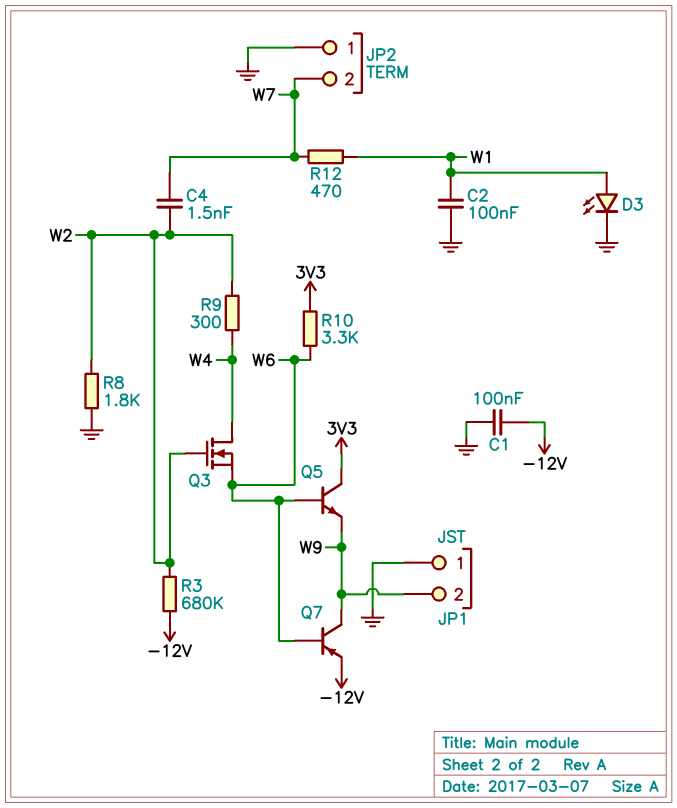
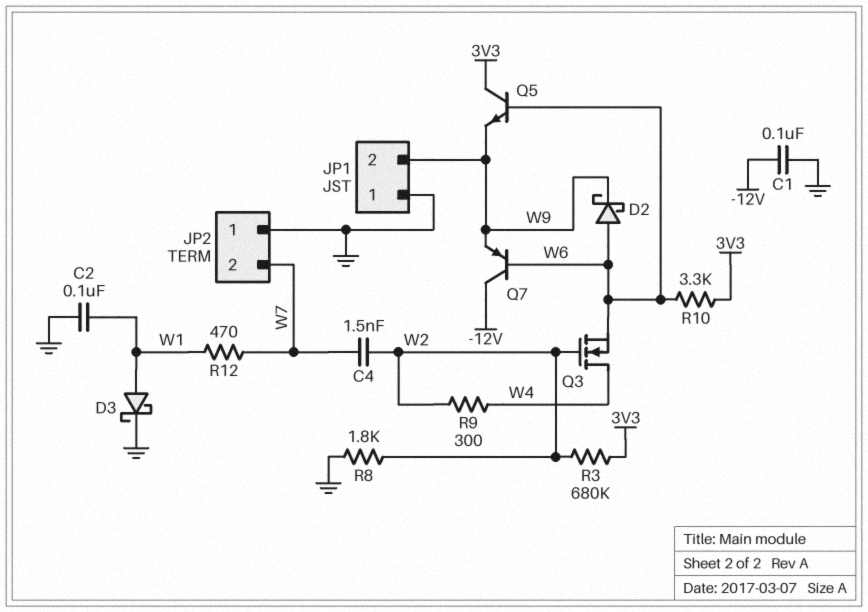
D2: none -> schottky (A W6, K W9)
D3: LED (A W1, K GND) -> schottky (A W1, K GND)
Q7: PNP (B W6, C W9, E -12V) -> PNP (B W6, C -12V, E W9)
R3: 680k (-12V, W2) -> 680k (3V3, W2)

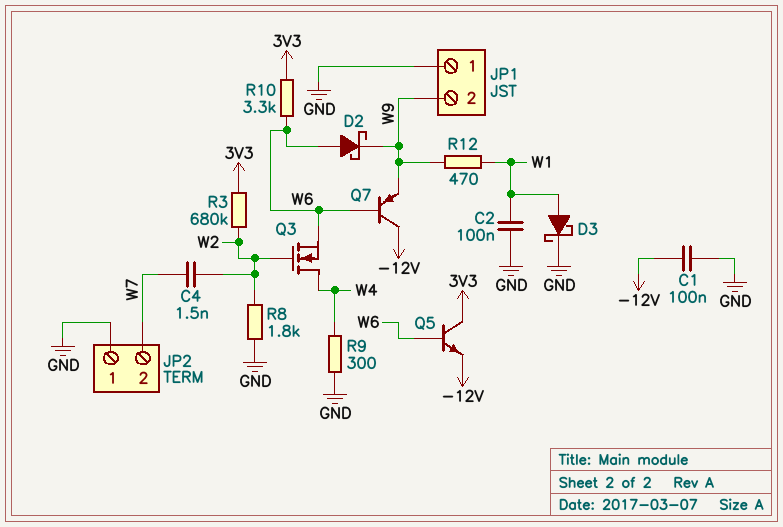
Q5: NPN (B W6, C 3V3, E W9) -> NPN (B W6, C 3V3, E -12V)
R9: 300 (W2, W4) -> 300 (GND, W4)
R12: 470 (W1, W7) -> 470 (W1, W9)

